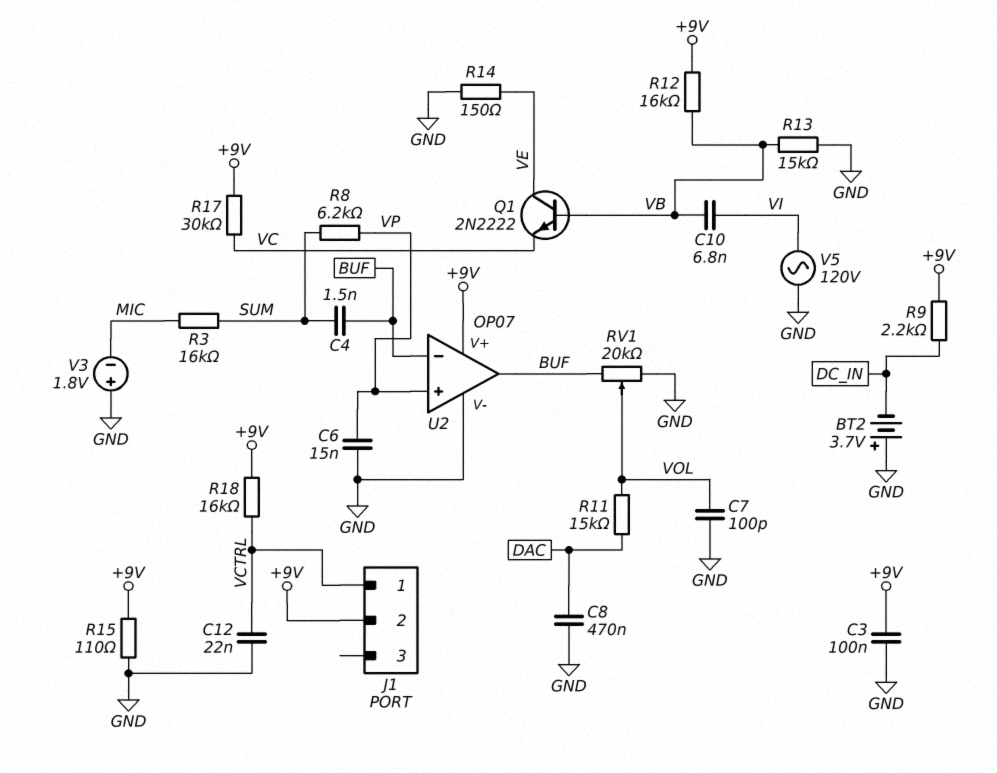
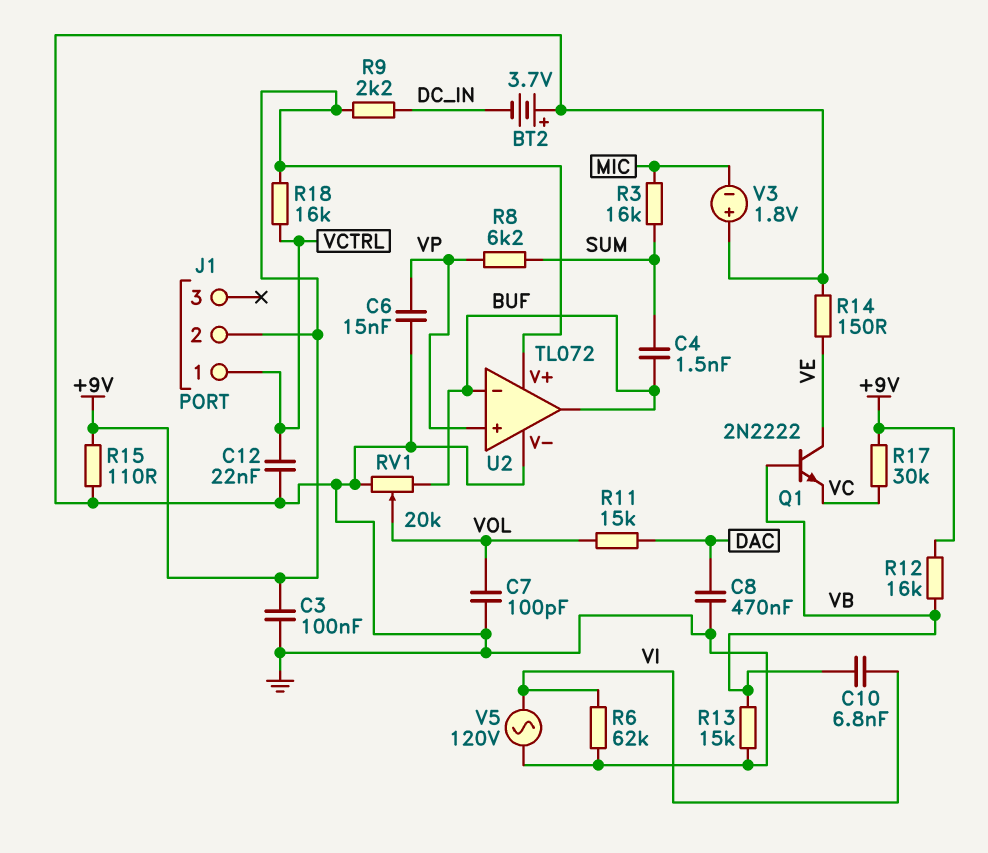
R6: none -> 62k (GND, VI)
U2: OP07 -> TL072

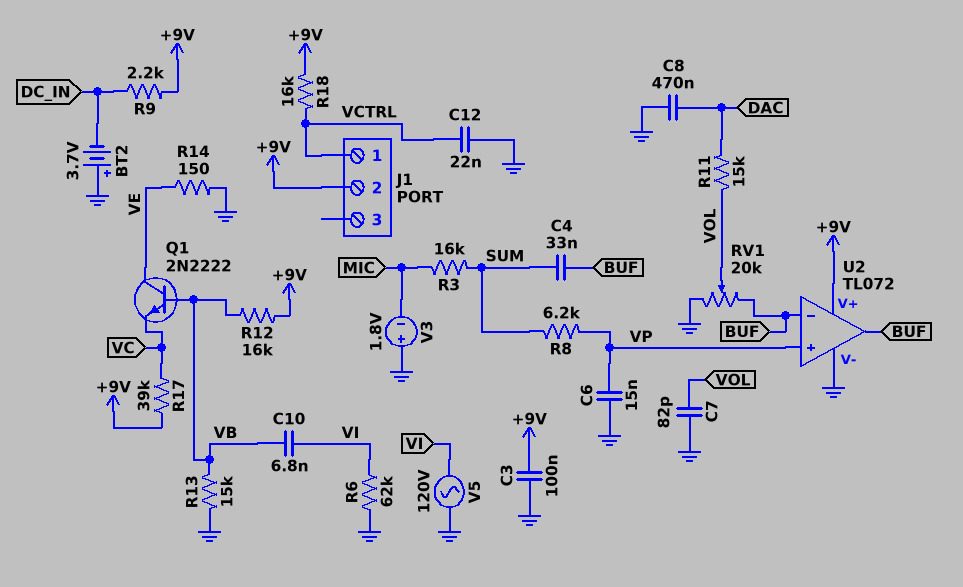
C4: 1.5nF (BUF, SUM) -> 33nF (BUF, SUM)
C7: 100pF (GND, VOL) -> 82pF (GND, VOL)
R15: 110 (+9V, GND) -> none
R17: 30k (+9V, VC) -> 39k (+9V, VC)

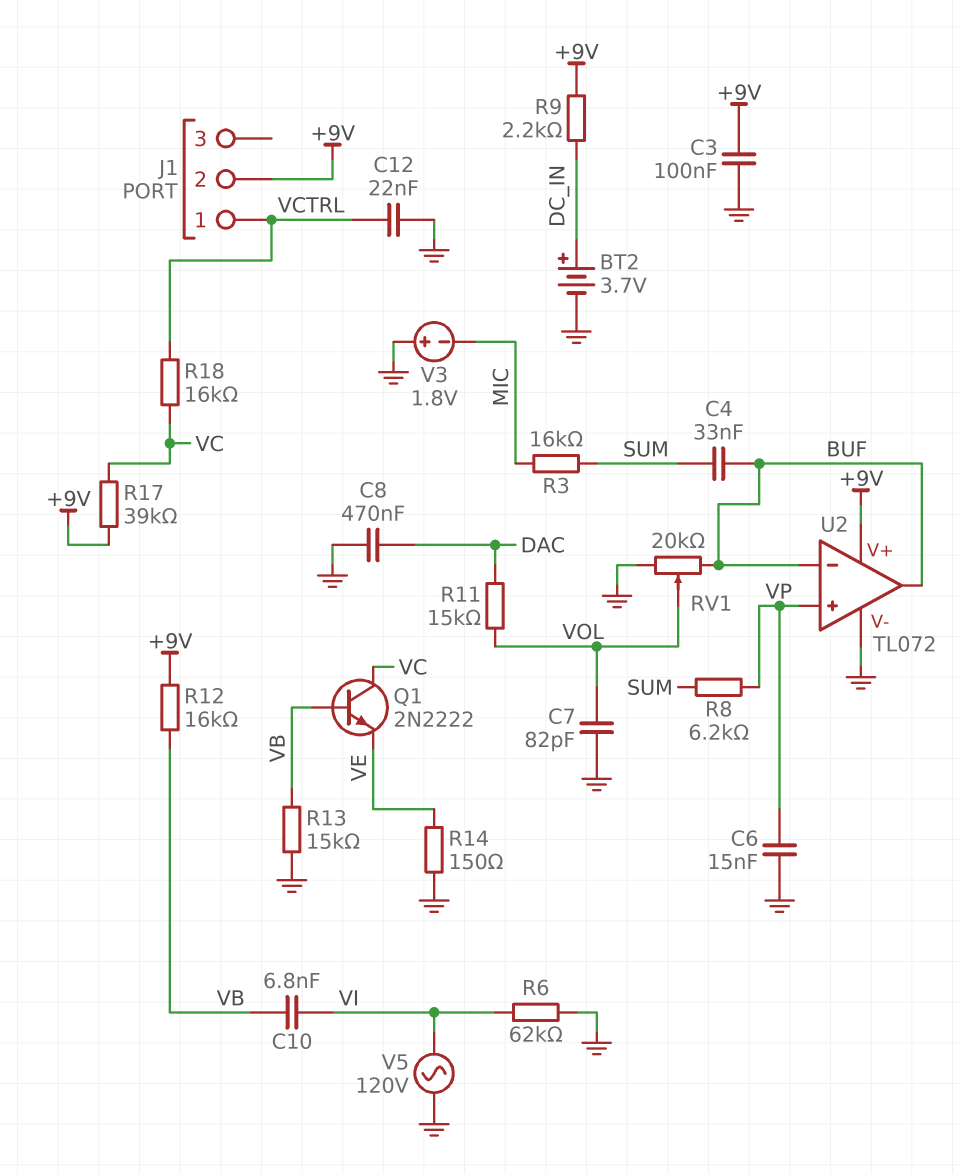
BT2: 3.7V (plus GND, minus DC_IN) -> 3.7V (plus DC_IN, minus GND)
Q1: NPN 2N2222 (B VB, C VE, E VC) -> NPN 2N2222 (B VB, C VC, E VE)
R18: 16k (+9V, VCTRL) -> 16k (VC, VCTRL)

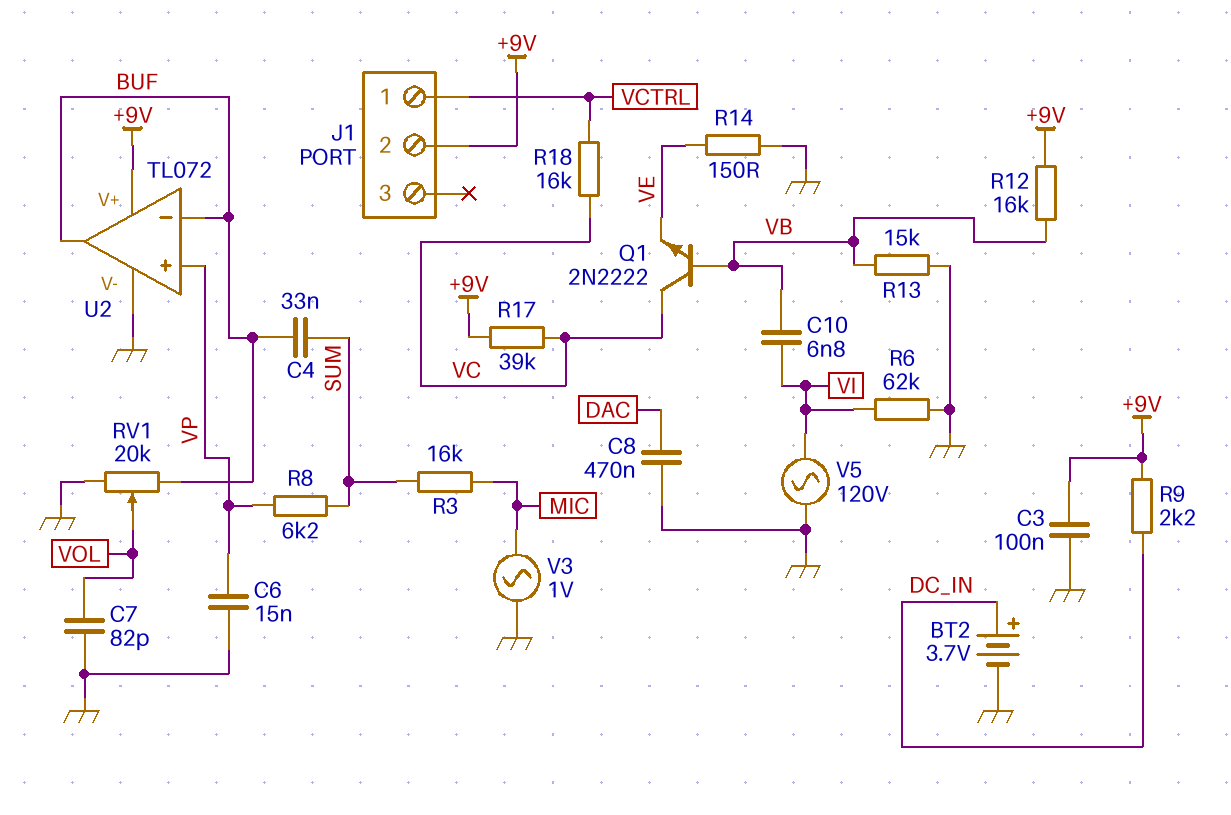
C12: 22nF (GND, VCTRL) -> none
R11: 15k (DAC, VOL) -> none
V3: 1.8V (plus GND, minus MIC) -> AC 1V (GND, MIC)

